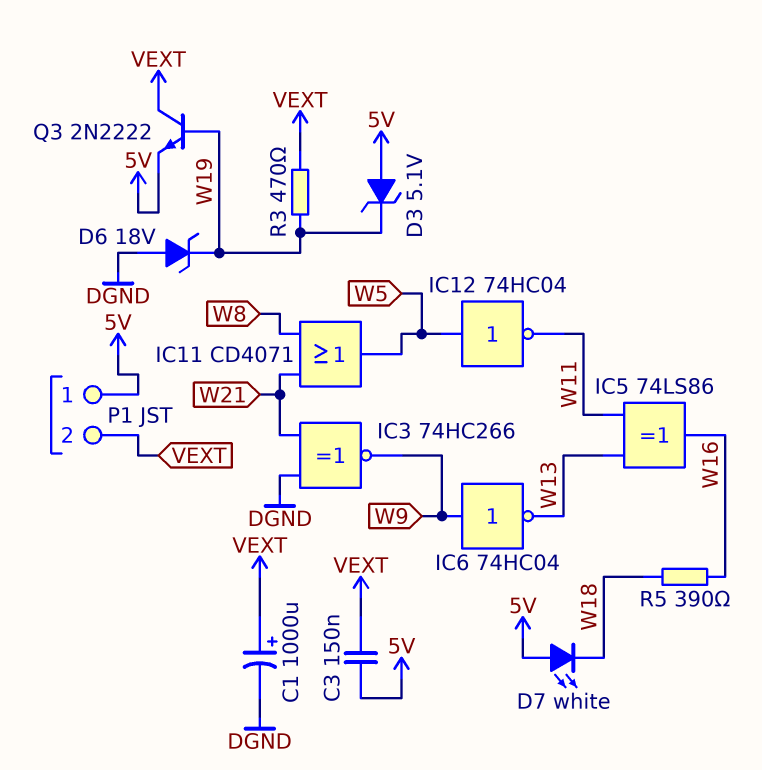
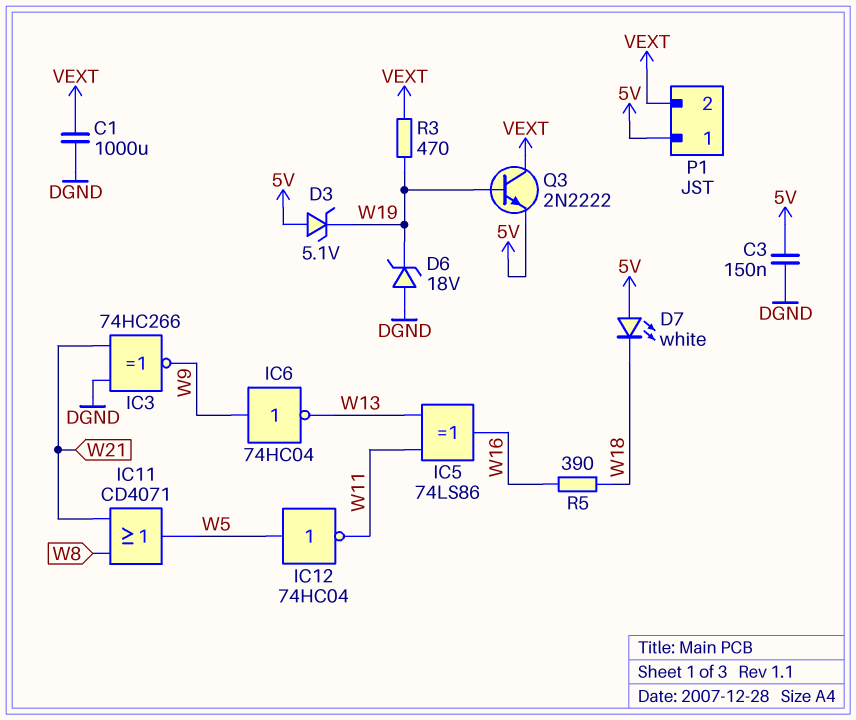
C1: 1000uF (plus VEXT, minus DGND) -> 1000uF (DGND, VEXT)
C3: 150nF (5V, VEXT) -> 150nF (5V, DGND)

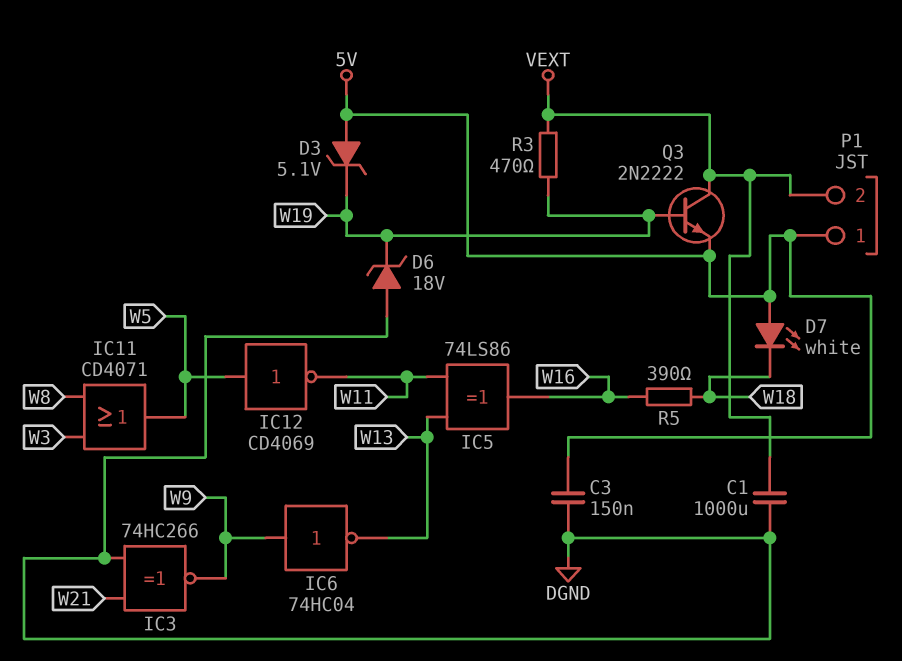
IC11: OR CD4071 (in W8, in W21, out W5) -> OR CD4071 (in W3, in W8, out W5)
IC12: NOT 74HC04 (in W5, out W11) -> NOT CD4069 (in W5, out W11)

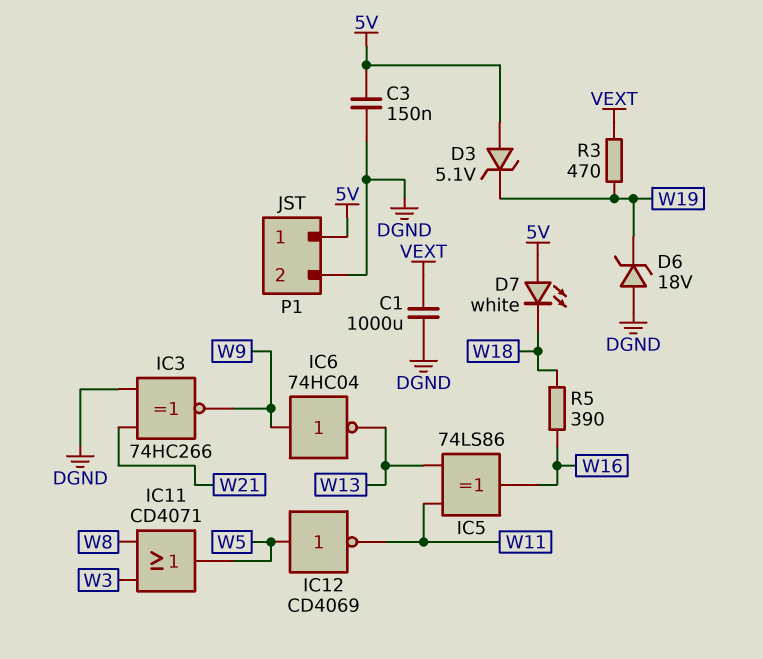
P1 pin 2: VEXT -> DGND
Q3: NPN 2N2222 (B W19, C VEXT, E 5V) -> none

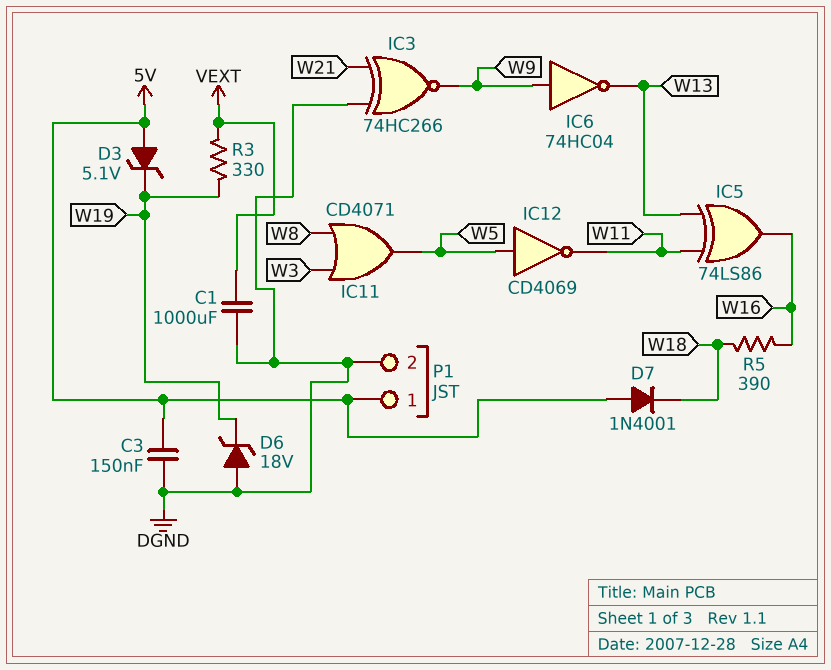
D7: LED white (A 5V, K W18) -> diode 1N4001 (A 5V, K W18)
R3: 470 (VEXT, W19) -> 330 (VEXT, W19)

